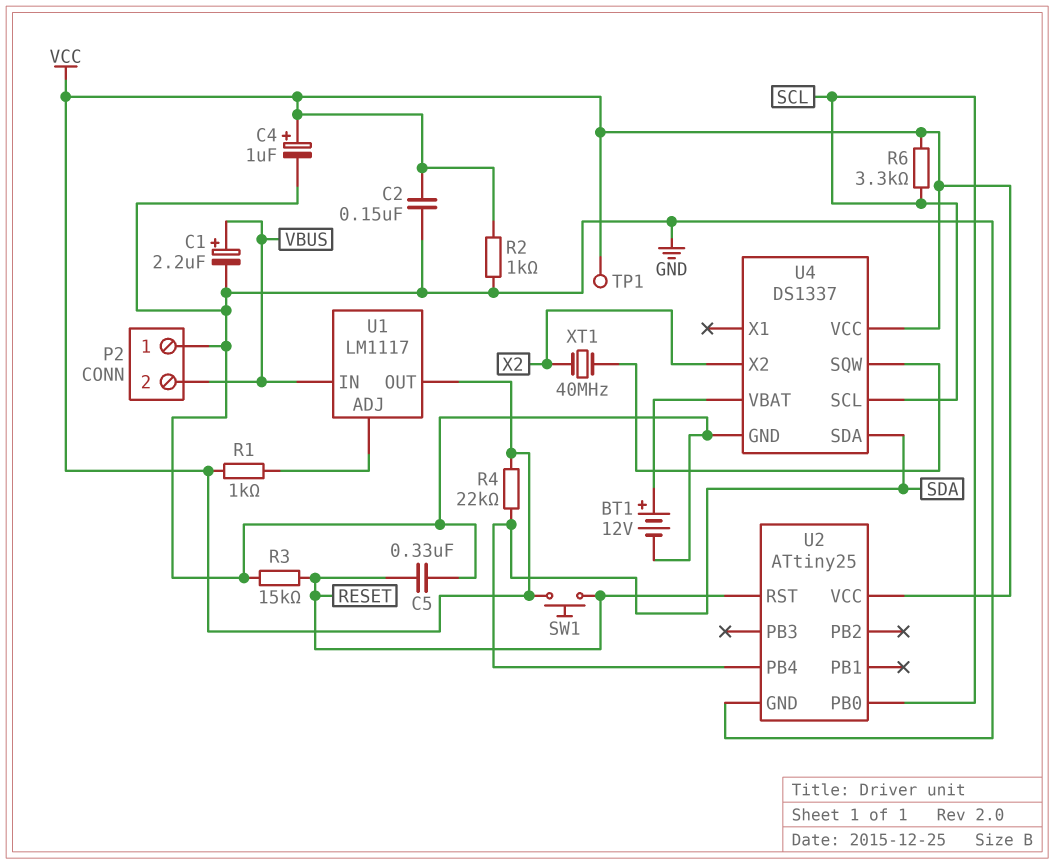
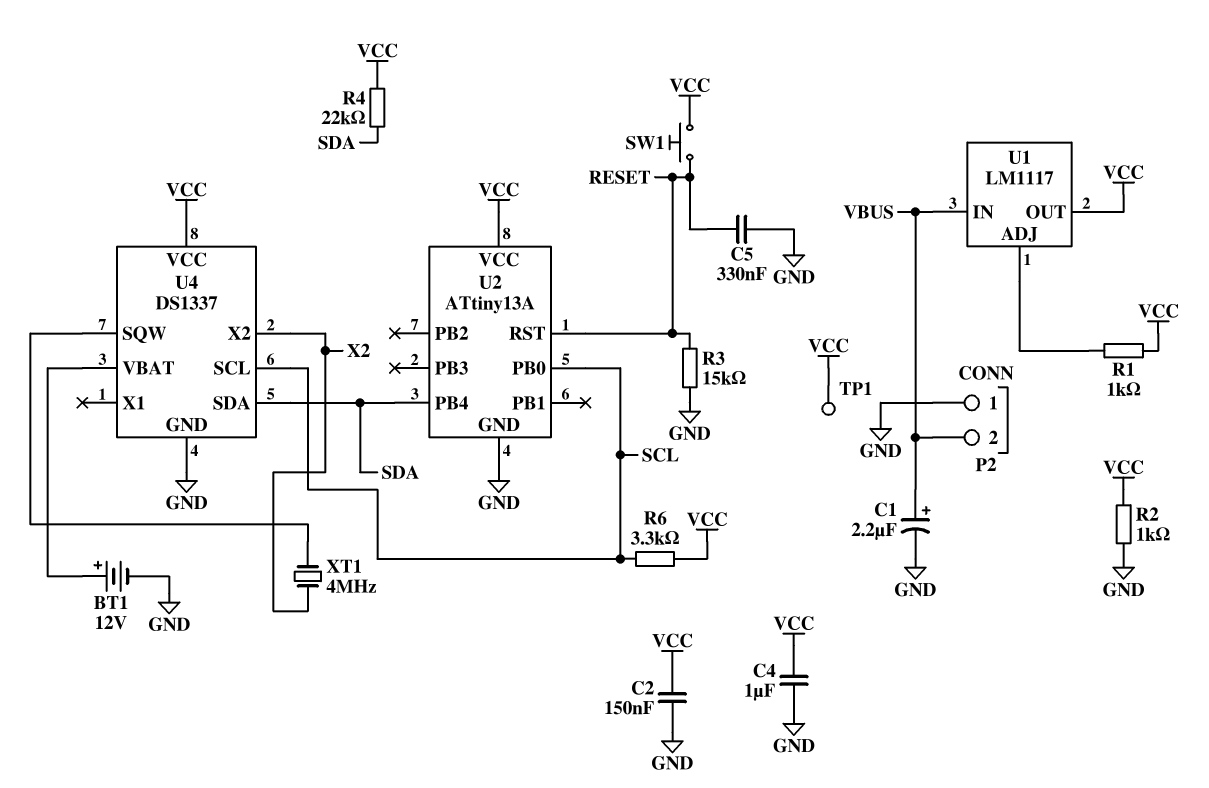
C4: 1uF (plus VCC, minus GND) -> 1uF (GND, VCC)
U2: ATtiny25 -> ATtiny13A
XT1: 40MHz (U4/SQW, X2) -> 4MHz (U4/SQW, X2)

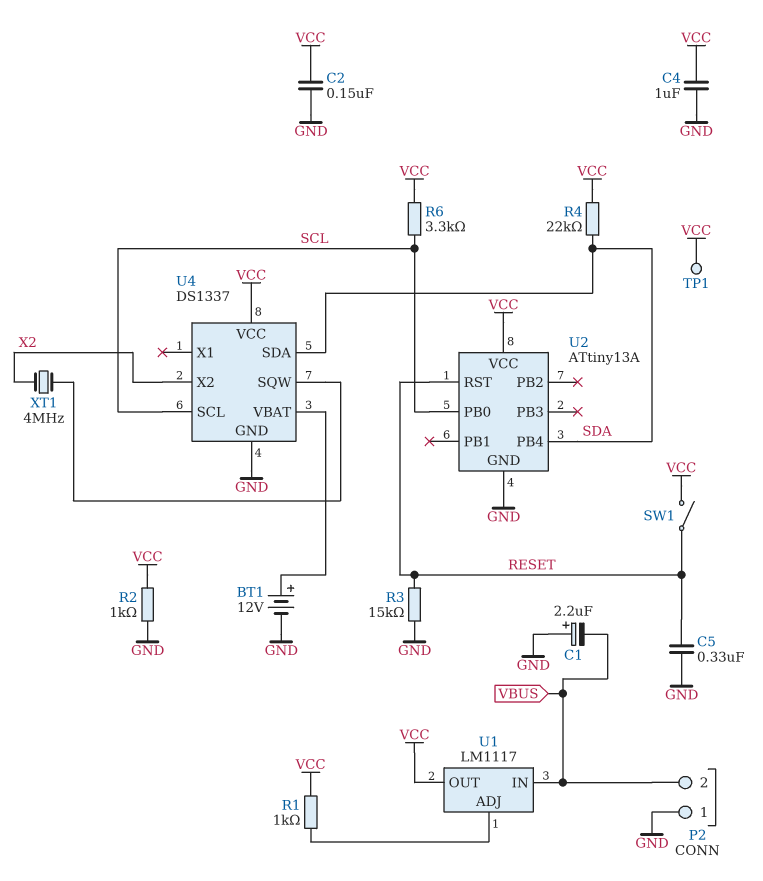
C1: 2.2uF (plus VBUS, minus GND) -> 2.2uF (plus GND, minus VBUS)
SW1: button (RESET, VCC) -> switch (RESET, VCC)

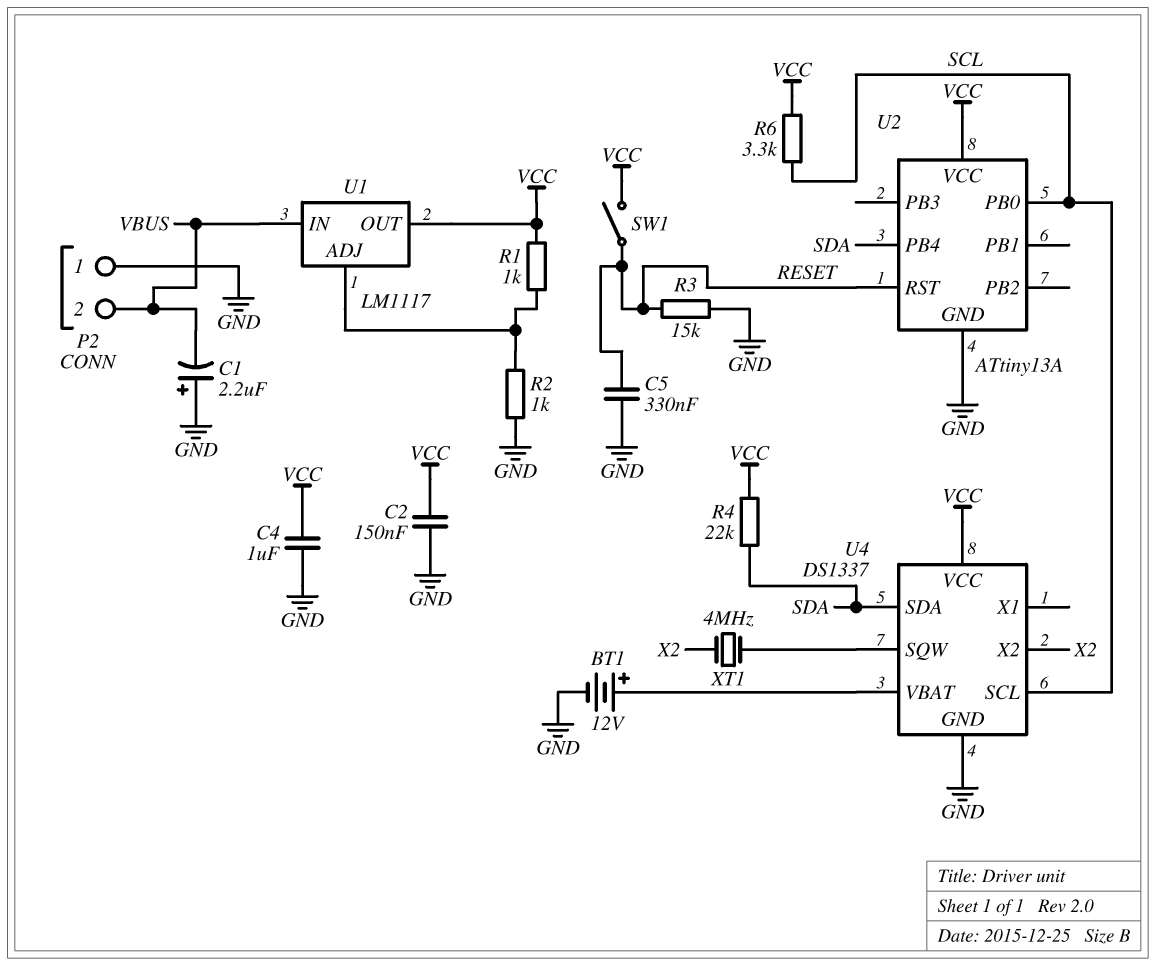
R2: 1k (GND, VCC) -> 1k (GND, U1/ADJ)
TP1: test point (VCC) -> none

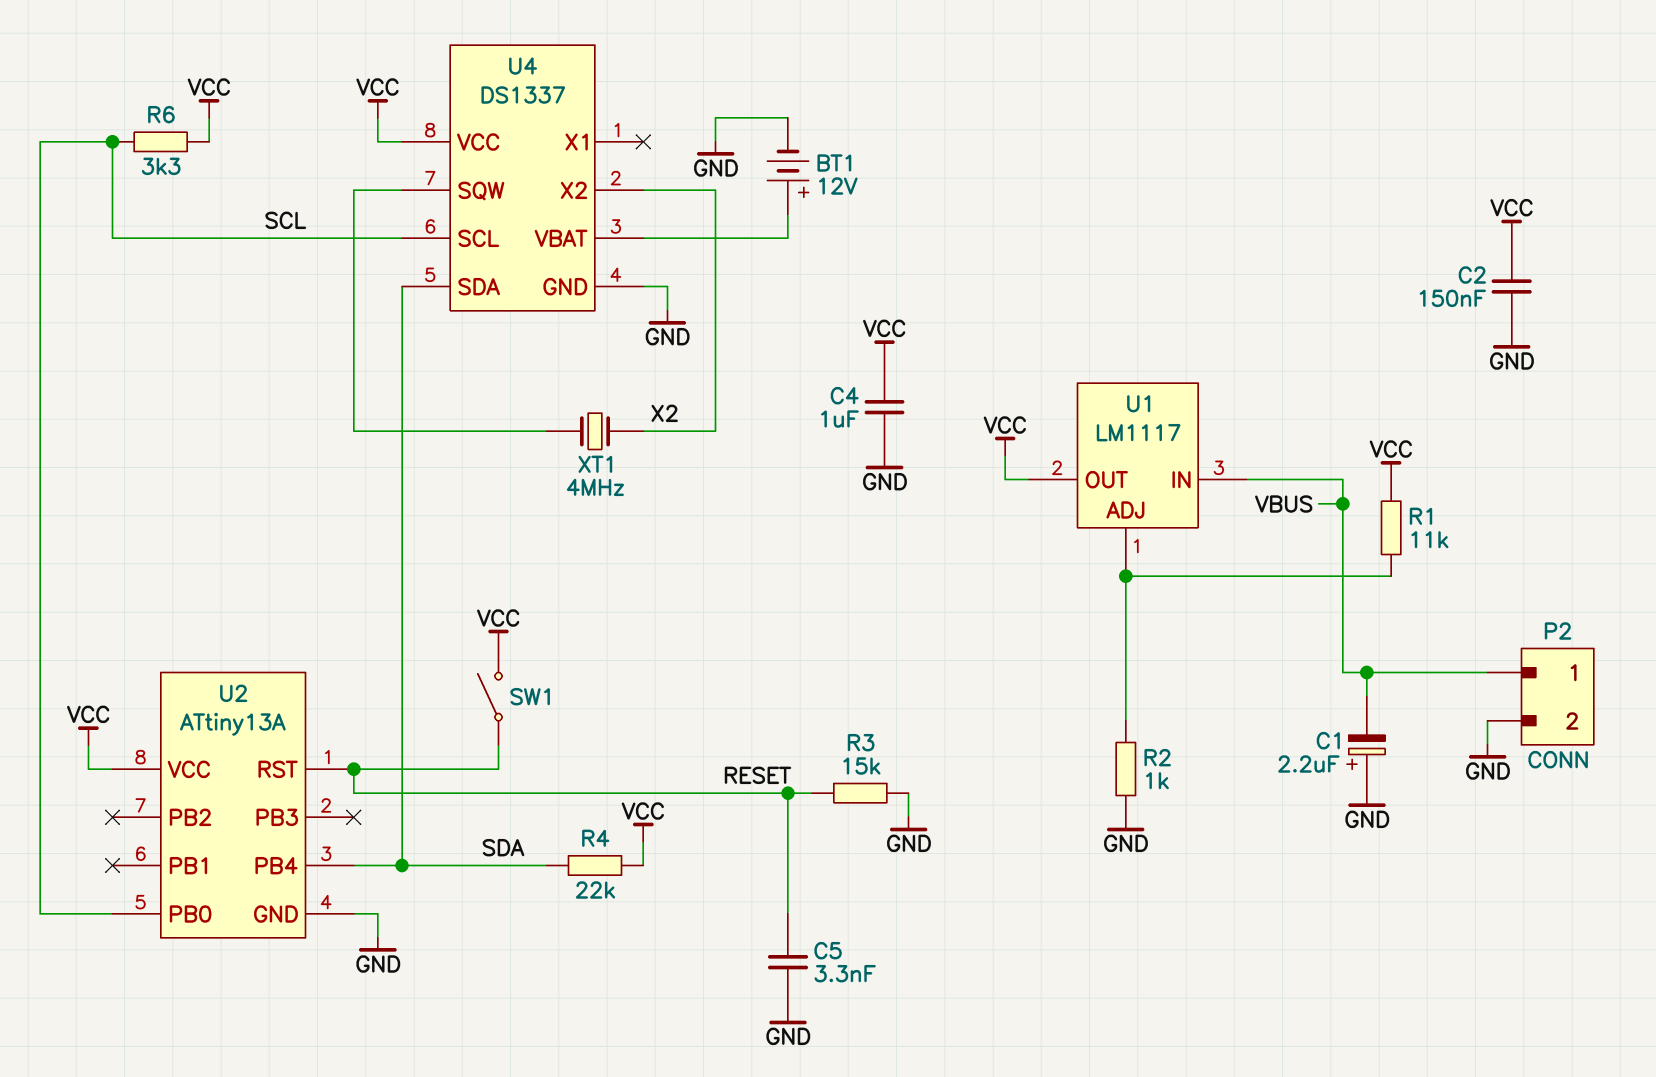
C5: 330nF (GND, RESET) -> 3.3nF (GND, RESET)
P2 pin 1: GND -> VBUS
P2 pin 2: VBUS -> GND
R1: 1k (U1/ADJ, VCC) -> 11k (U1/ADJ, VCC)

